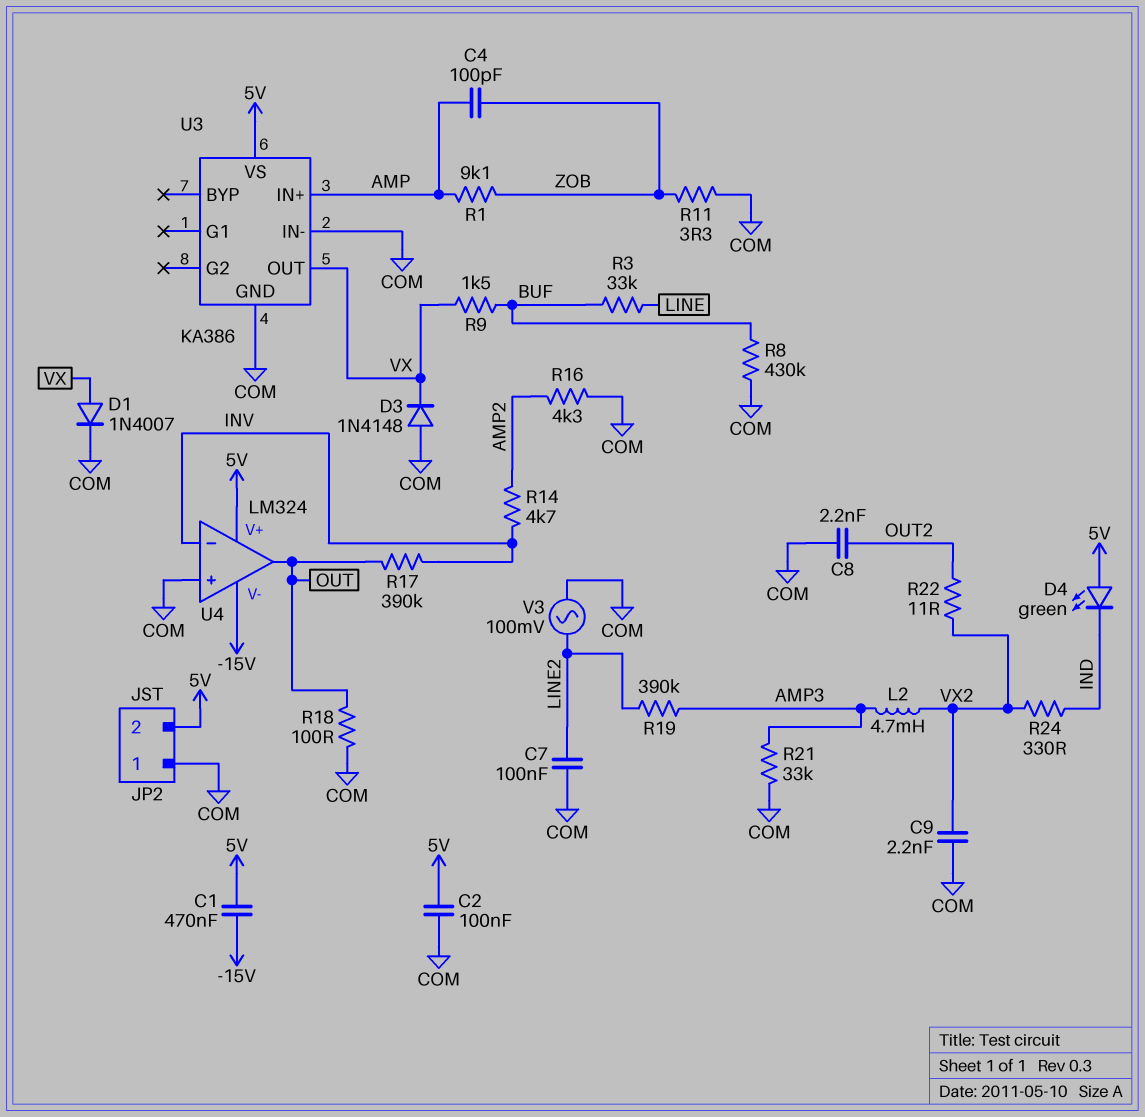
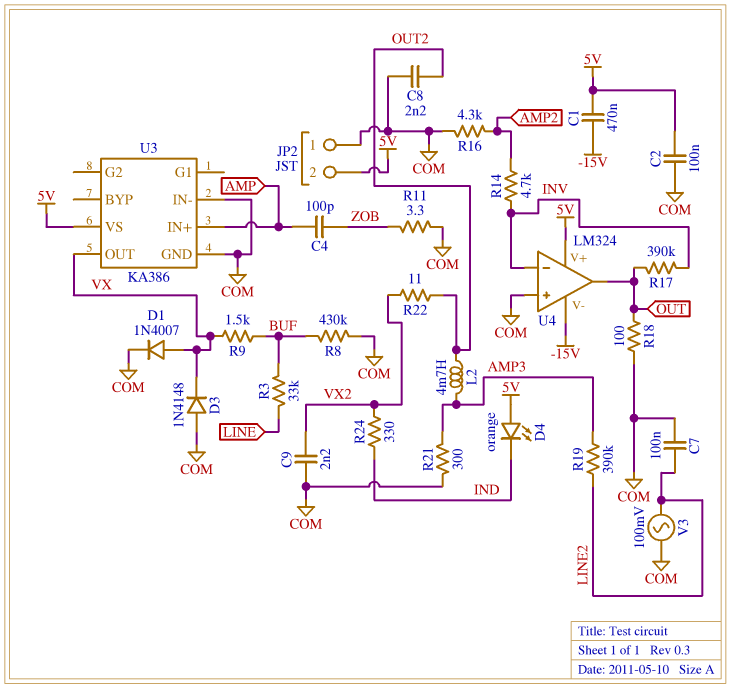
D4: LED green (A 5V, K IND) -> LED orange (A 5V, K IND)
L2: 4.7mH (AMP3, VX2) -> 4.7mH (AMP3, OUT2)
R1: 9.1k (AMP, ZOB) -> none
R21: 33k (AMP3, COM) -> 300 (AMP3, COM)

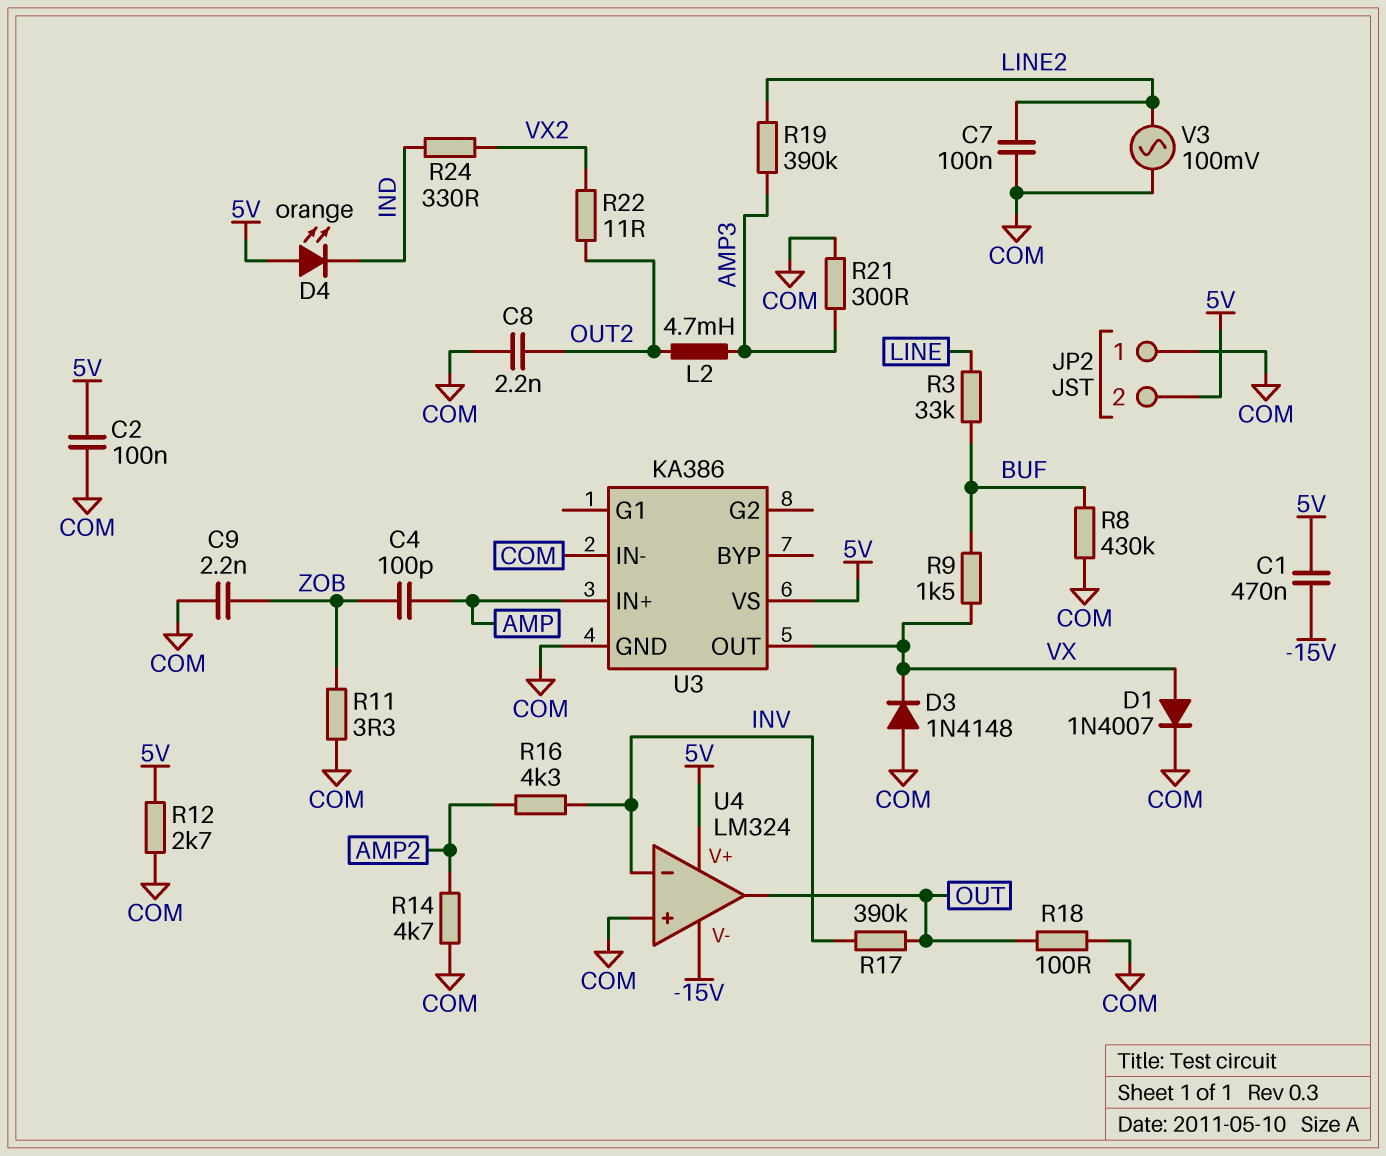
C9: 2.2nF (COM, VX2) -> 2.2nF (COM, ZOB)
R12: none -> 2.7k (5V, COM)
R14: 4.7k (AMP2, INV) -> 4.7k (AMP2, COM)
R16: 4.3k (AMP2, COM) -> 4.3k (AMP2, INV)

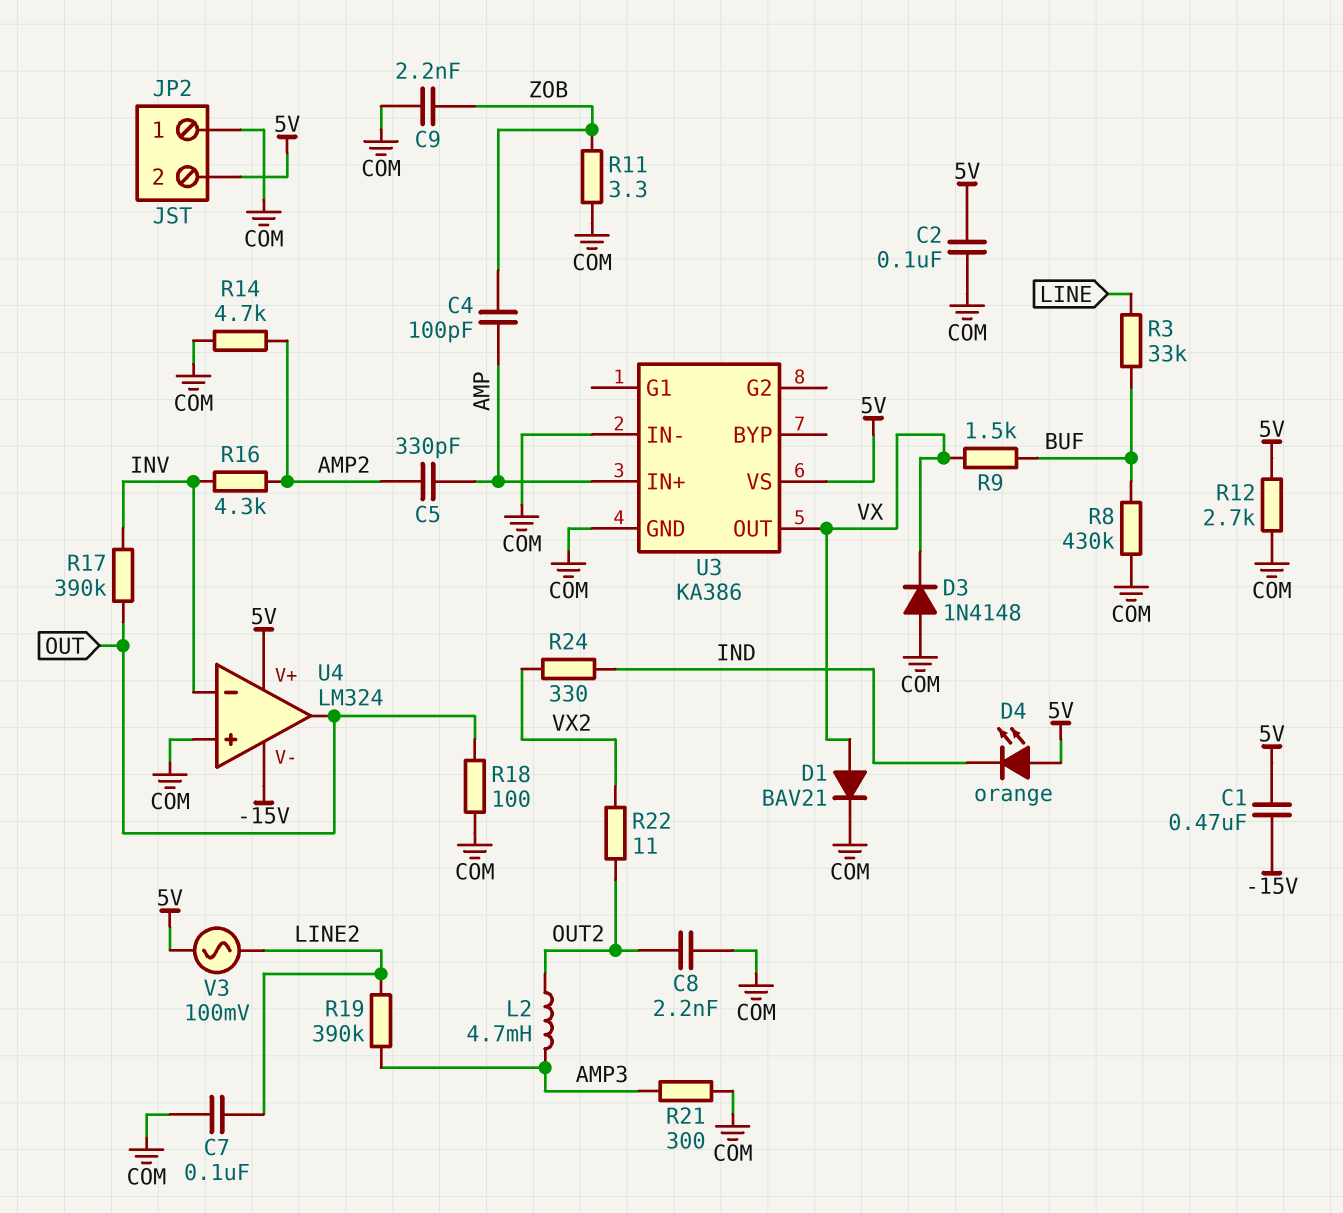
C5: none -> 330pF (AMP, AMP2)
D1: diode 1N4007 (A VX, K COM) -> diode BAV21 (A VX, K COM)
V3: AC 100mV (COM, LINE2) -> AC 100mV (5V, LINE2)

